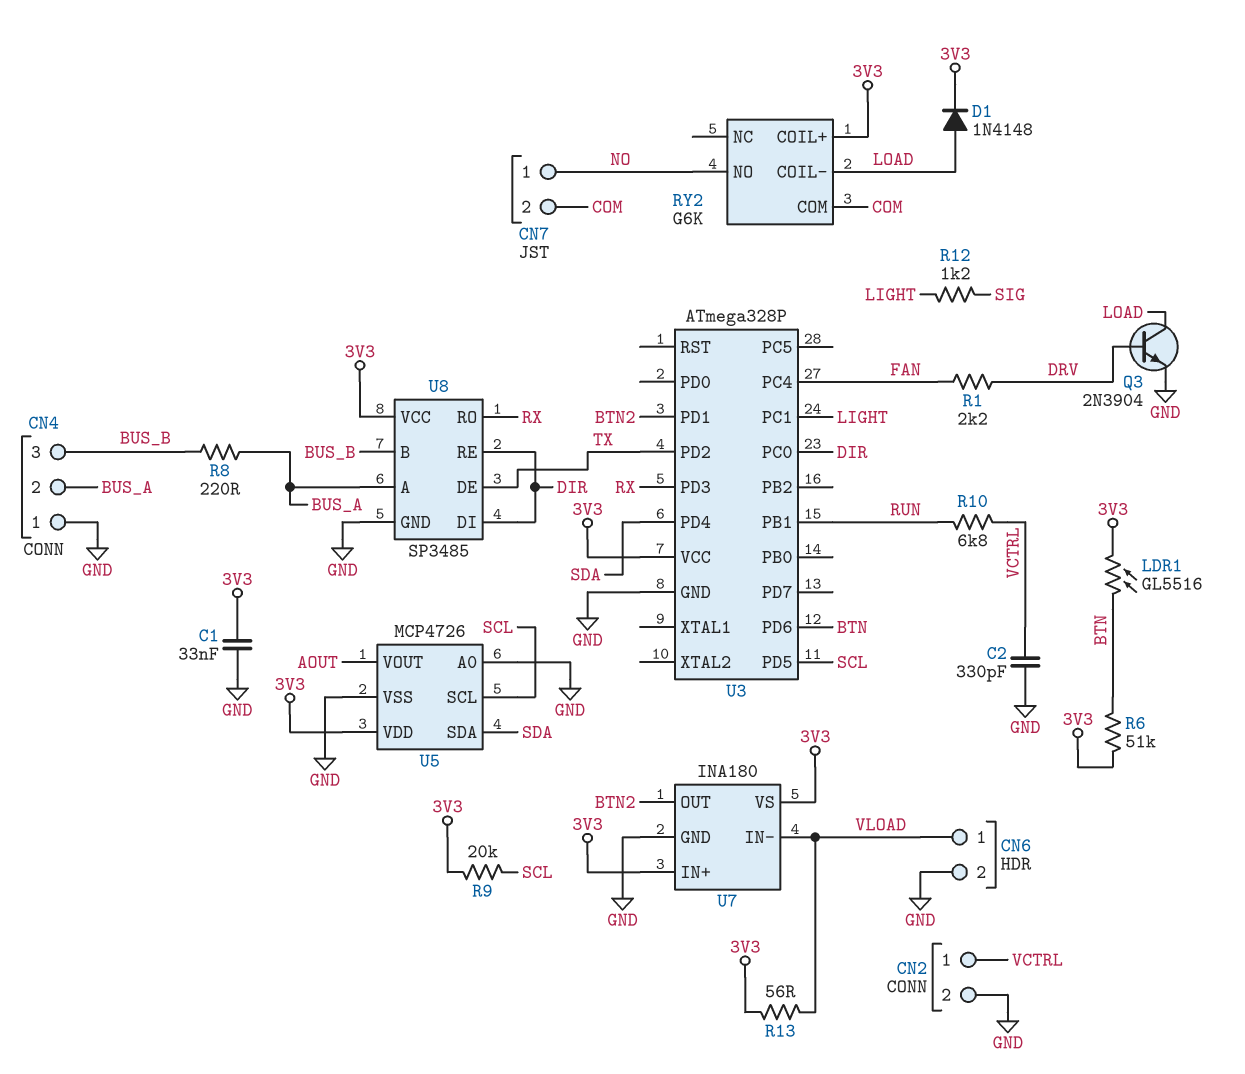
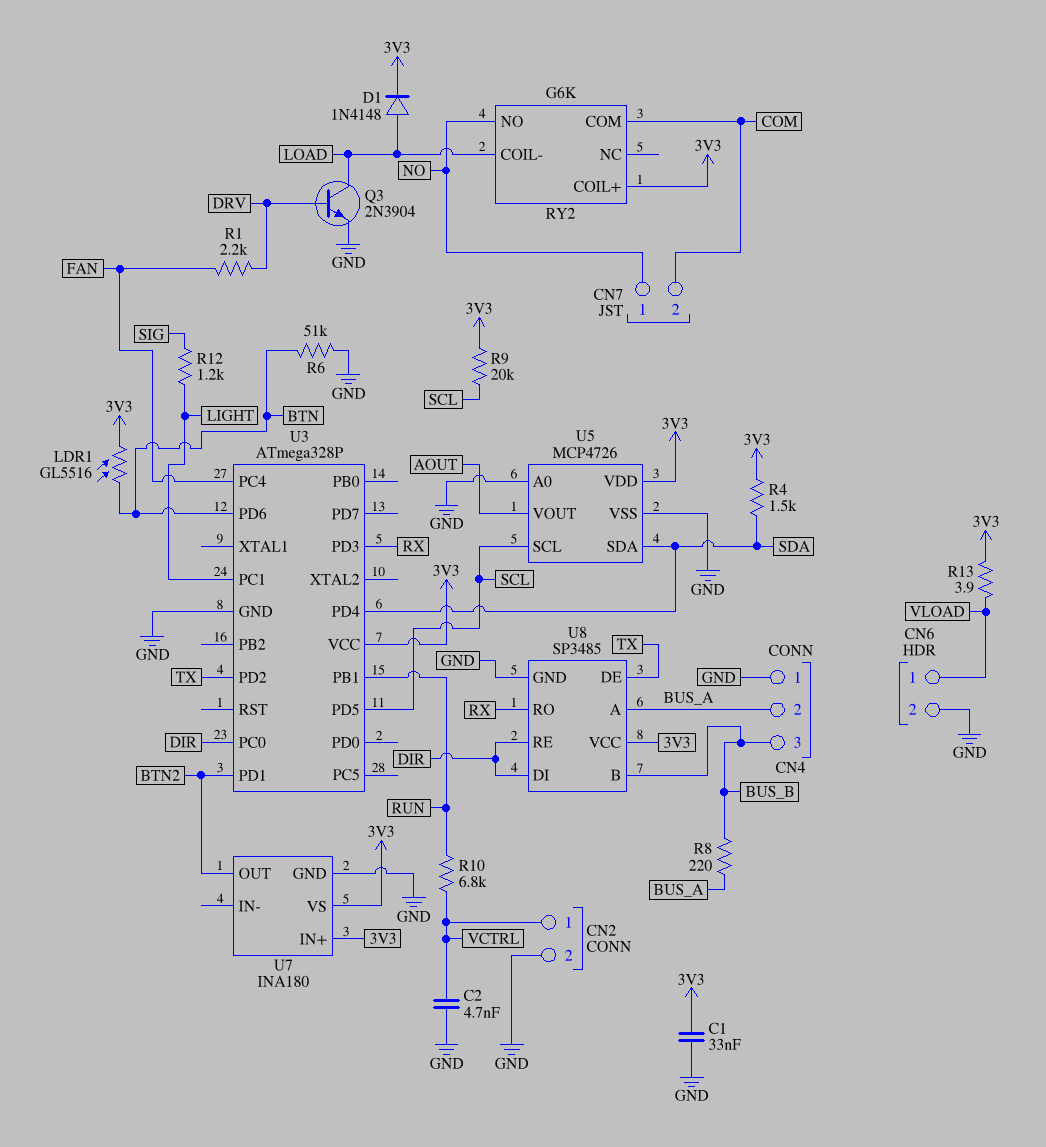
C2: 330pF (GND, VCTRL) -> 4.7nF (GND, VCTRL)
R4: none -> 1.5k (3V3, SDA)
R6: 51k (3V3, BTN) -> 51k (BTN, GND)
R13: 56 (3V3, VLOAD) -> 3.9 (3V3, VLOAD)
U7 pin IN-: VLOAD -> none

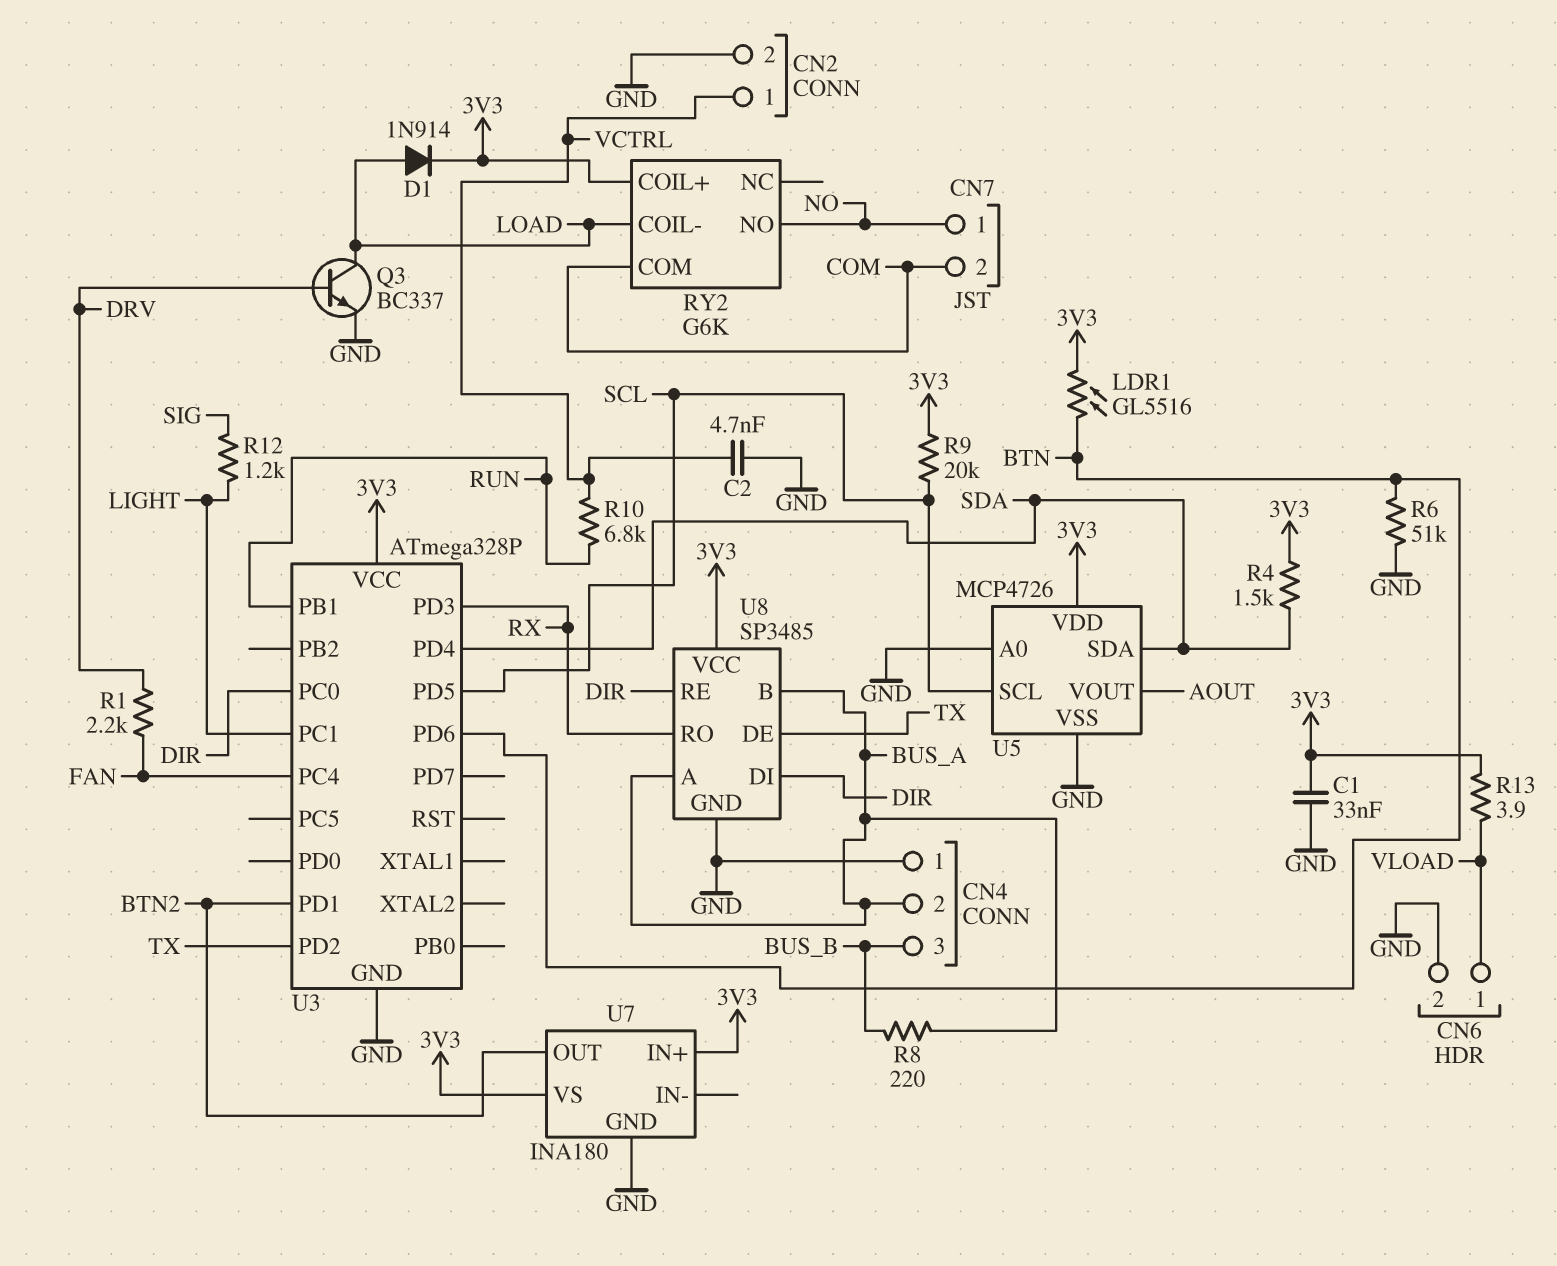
D1: diode 1N4148 (A LOAD, K 3V3) -> diode 1N914 (A LOAD, K 3V3)
Q3: NPN 2N3904 (B DRV, C LOAD, E GND) -> NPN BC337 (B DRV, C LOAD, E GND)
U8 pin B: BUS_B -> BUS_A

